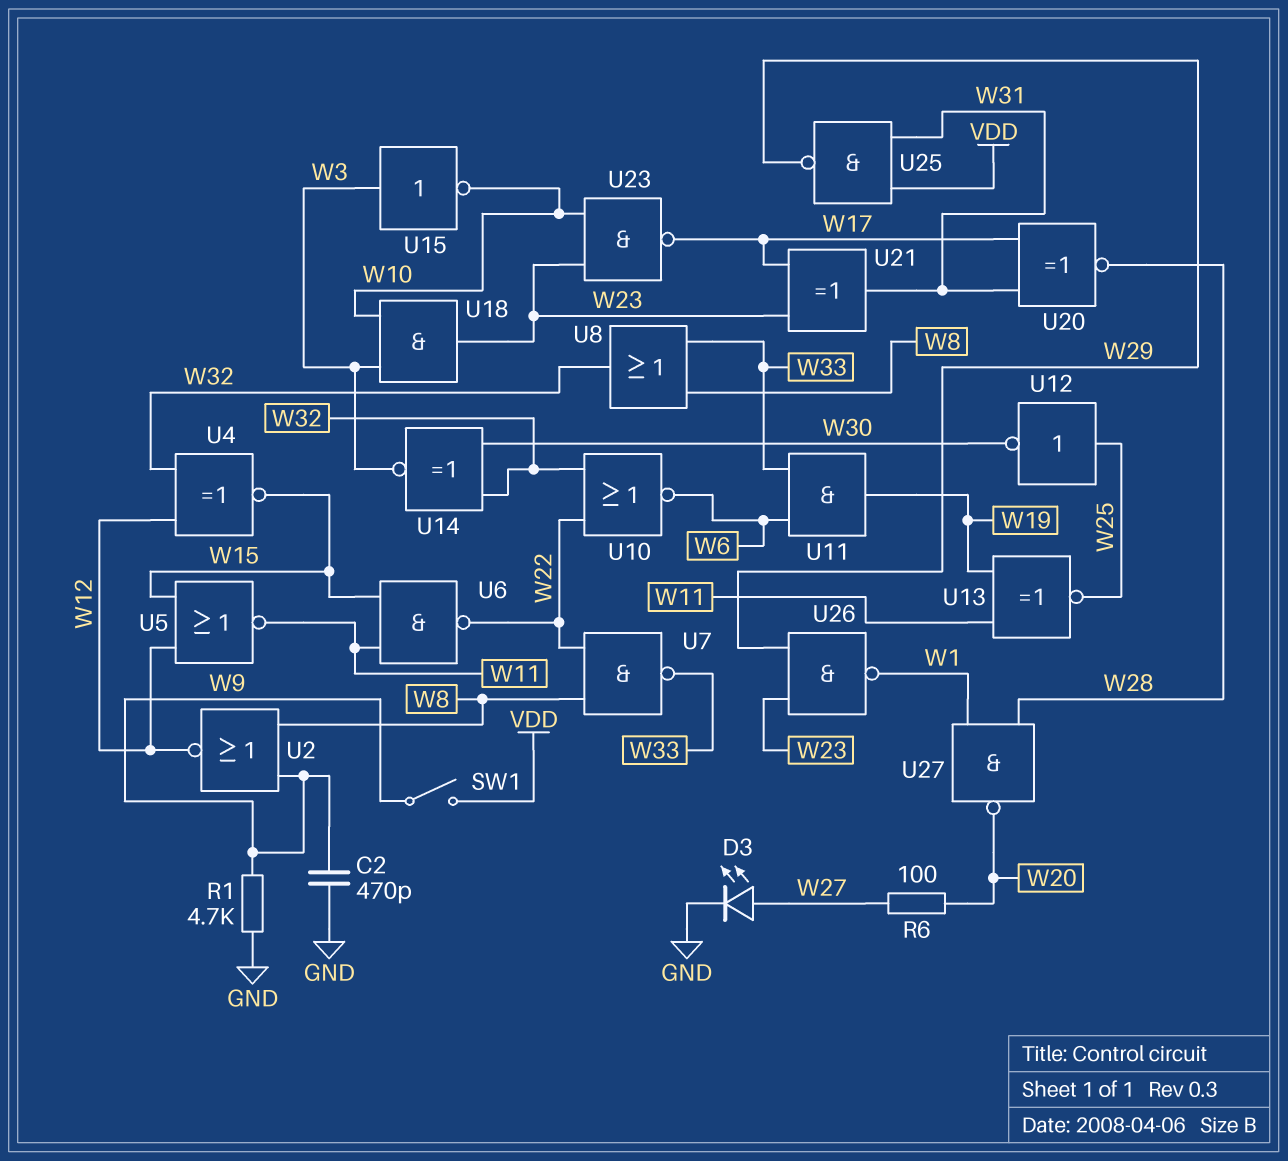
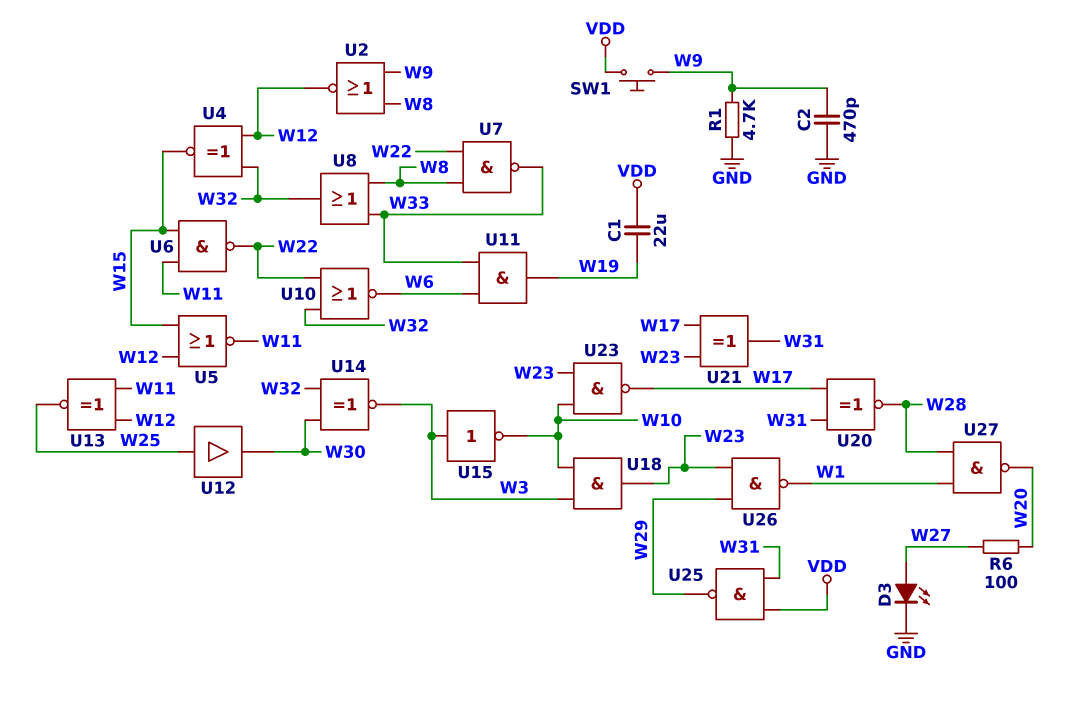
C1: none -> 22uF (VDD, W19)
SW1: switch (VDD, W9) -> button (VDD, W9)
U12: NOT (in W25, out W30) -> buffer (in W25, out W30)
U13: XNOR (in W11, in W19, out W25) -> XNOR (in W11, in W12, out W25)

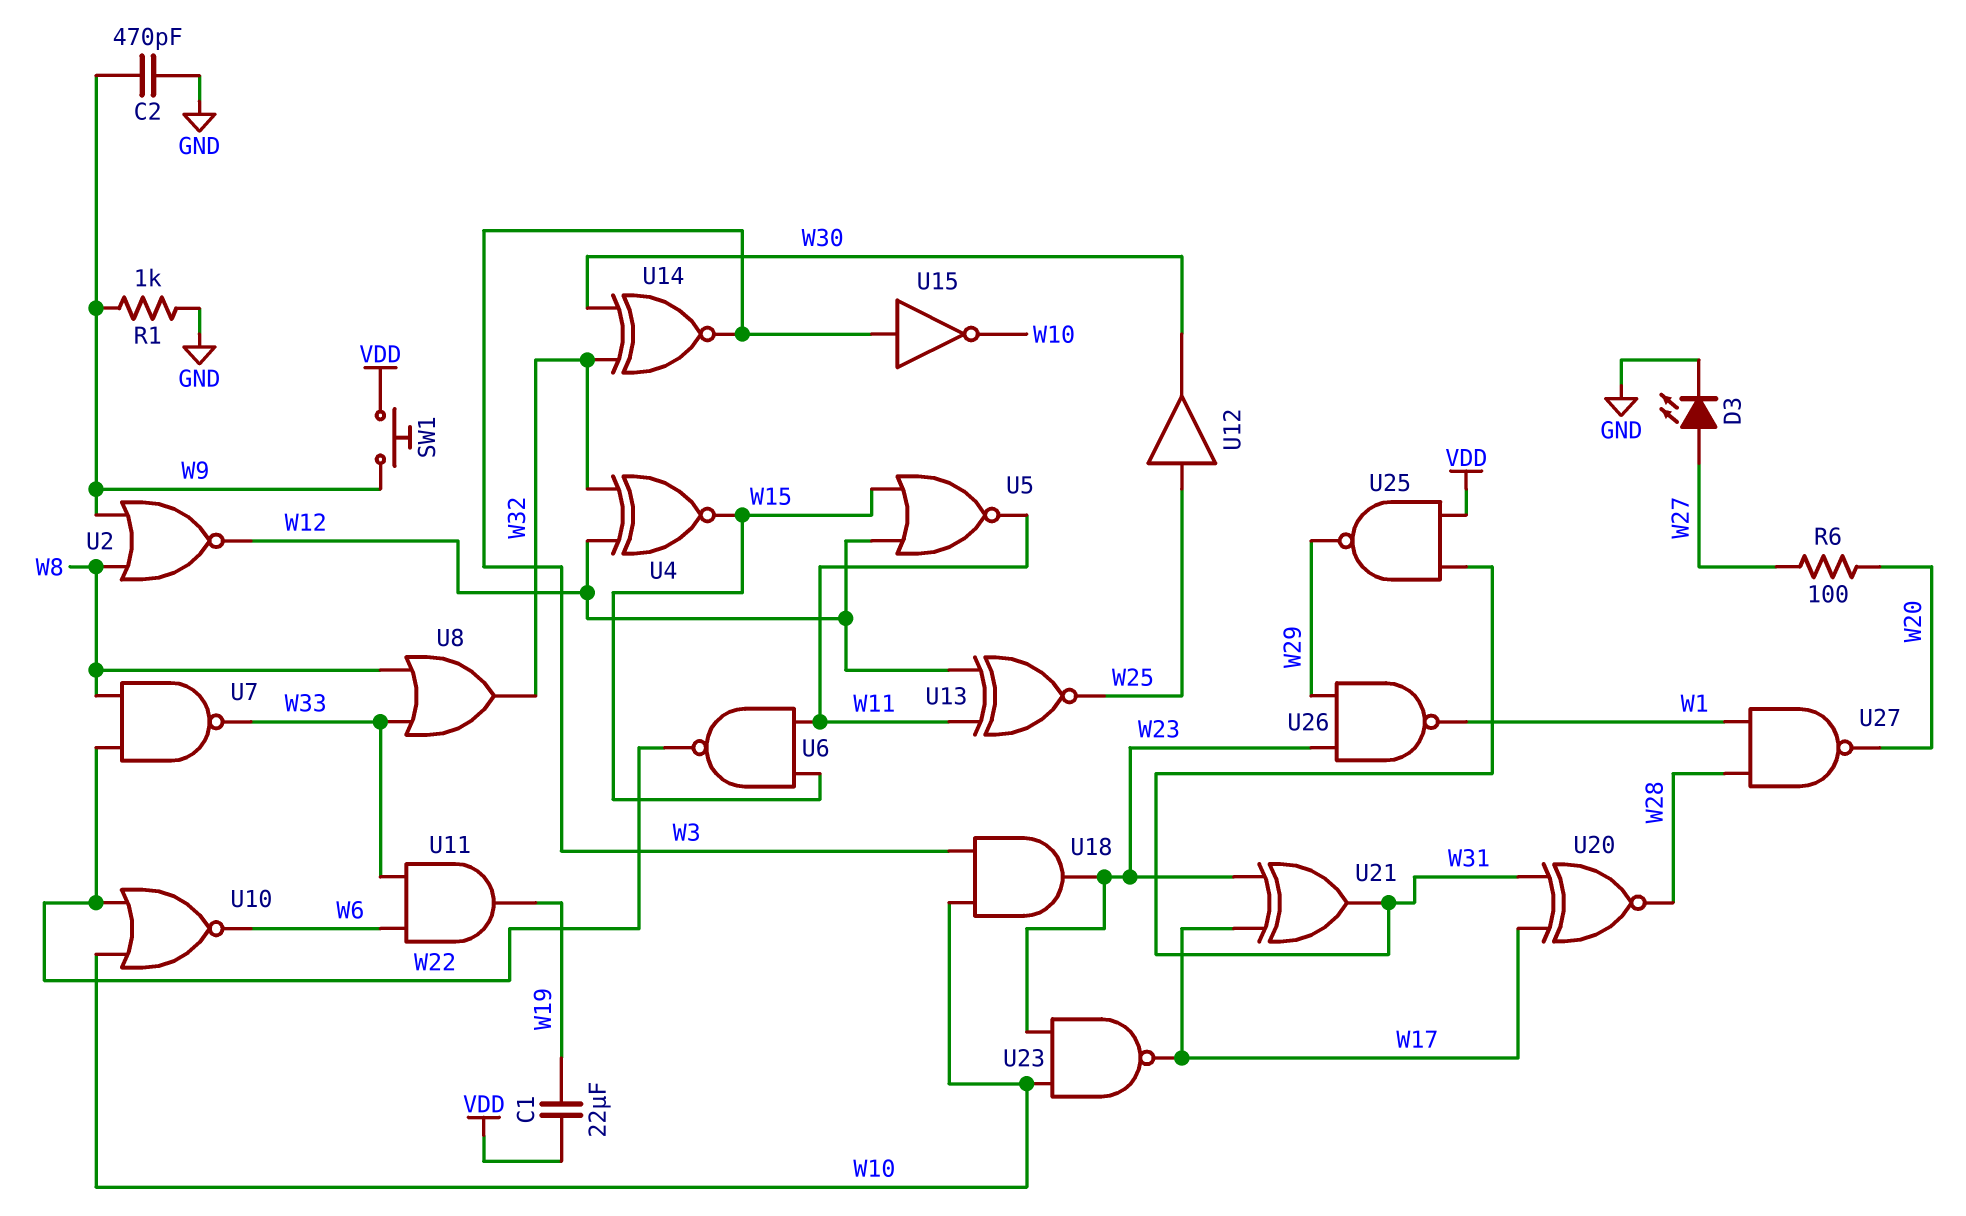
R1: 4.7k (GND, W9) -> 1k (GND, W9)
U10: NOR (in W22, in W32, out W6) -> NOR (in W10, in W22, out W6)

